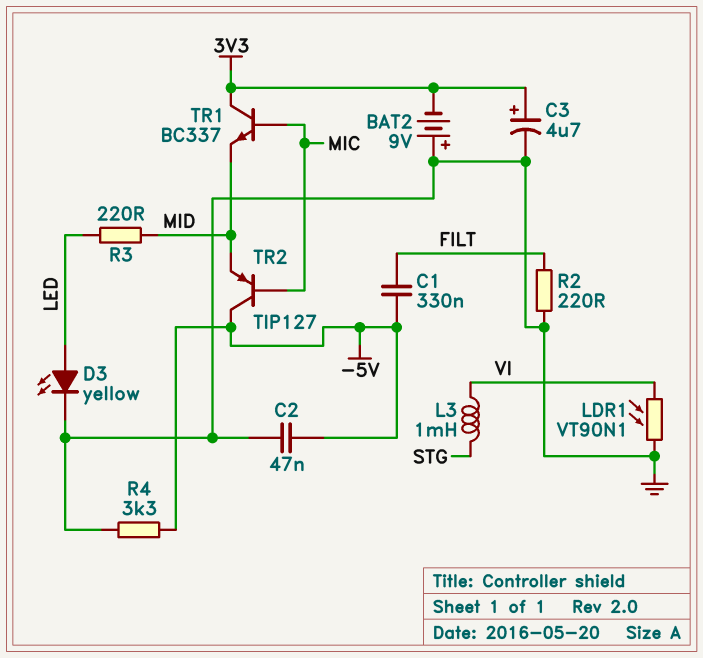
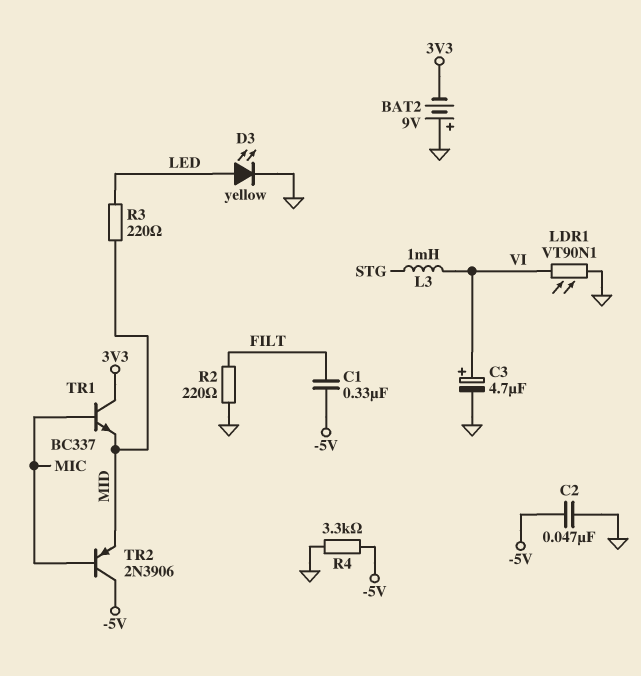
C3: 4.7uF (plus 3V3, minus GND) -> 4.7uF (plus VI, minus GND)
TR2: PNP TIP127 (B MIC, C -5V, E MID) -> PNP 2N3906 (B MIC, C -5V, E MID)

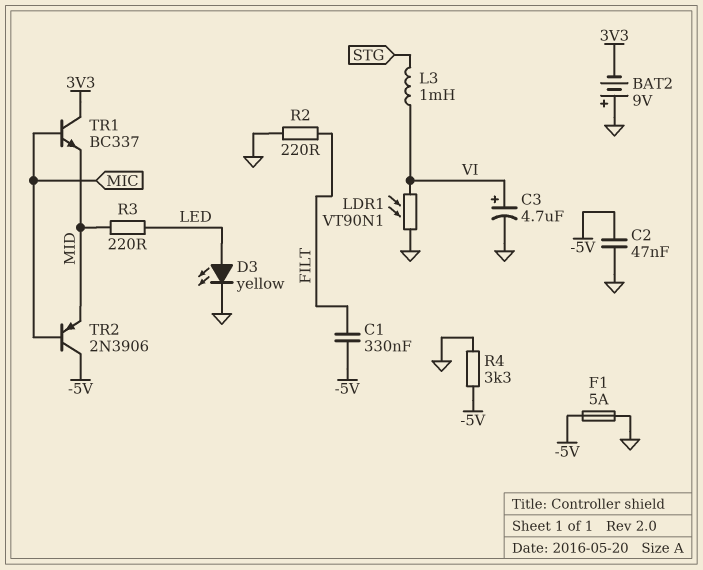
F1: none -> 5A (-5V, GND)

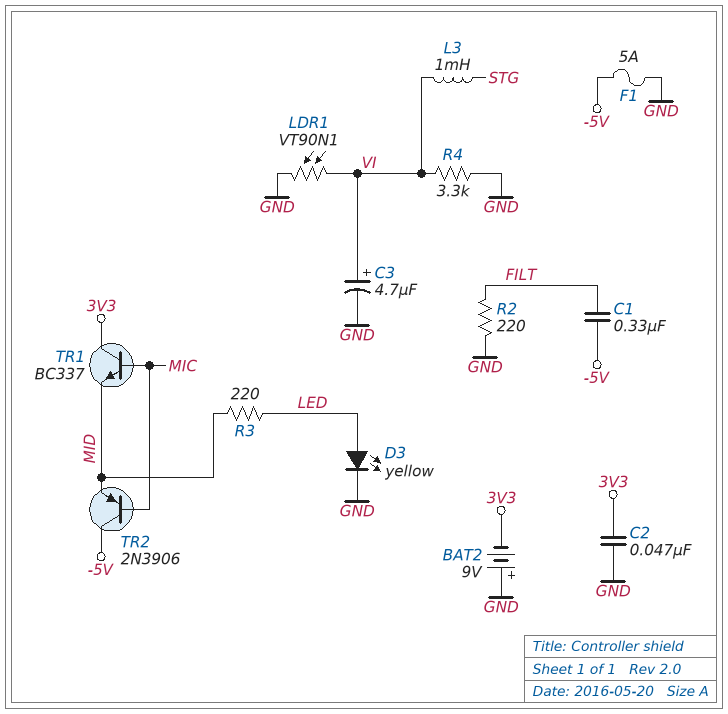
C2: 47nF (-5V, GND) -> 47nF (3V3, GND)
R4: 3.3k (-5V, GND) -> 3.3k (GND, VI)

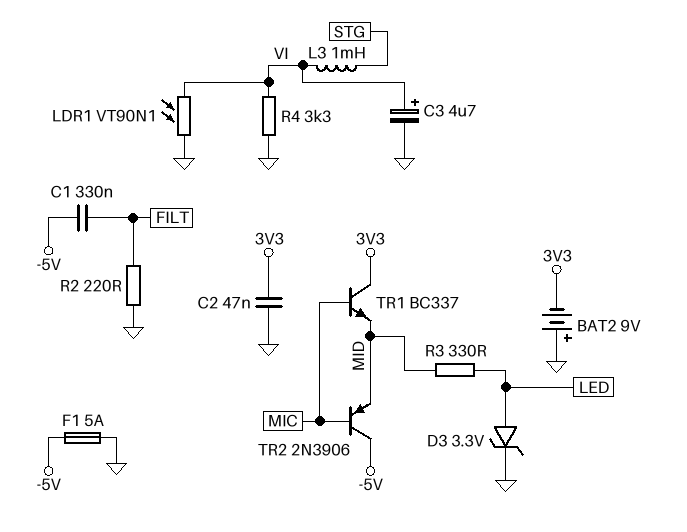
D3: LED yellow (A LED, K GND) -> zener 3.3V (A LED, K GND)
R3: 220 (LED, MID) -> 330 (LED, MID)

